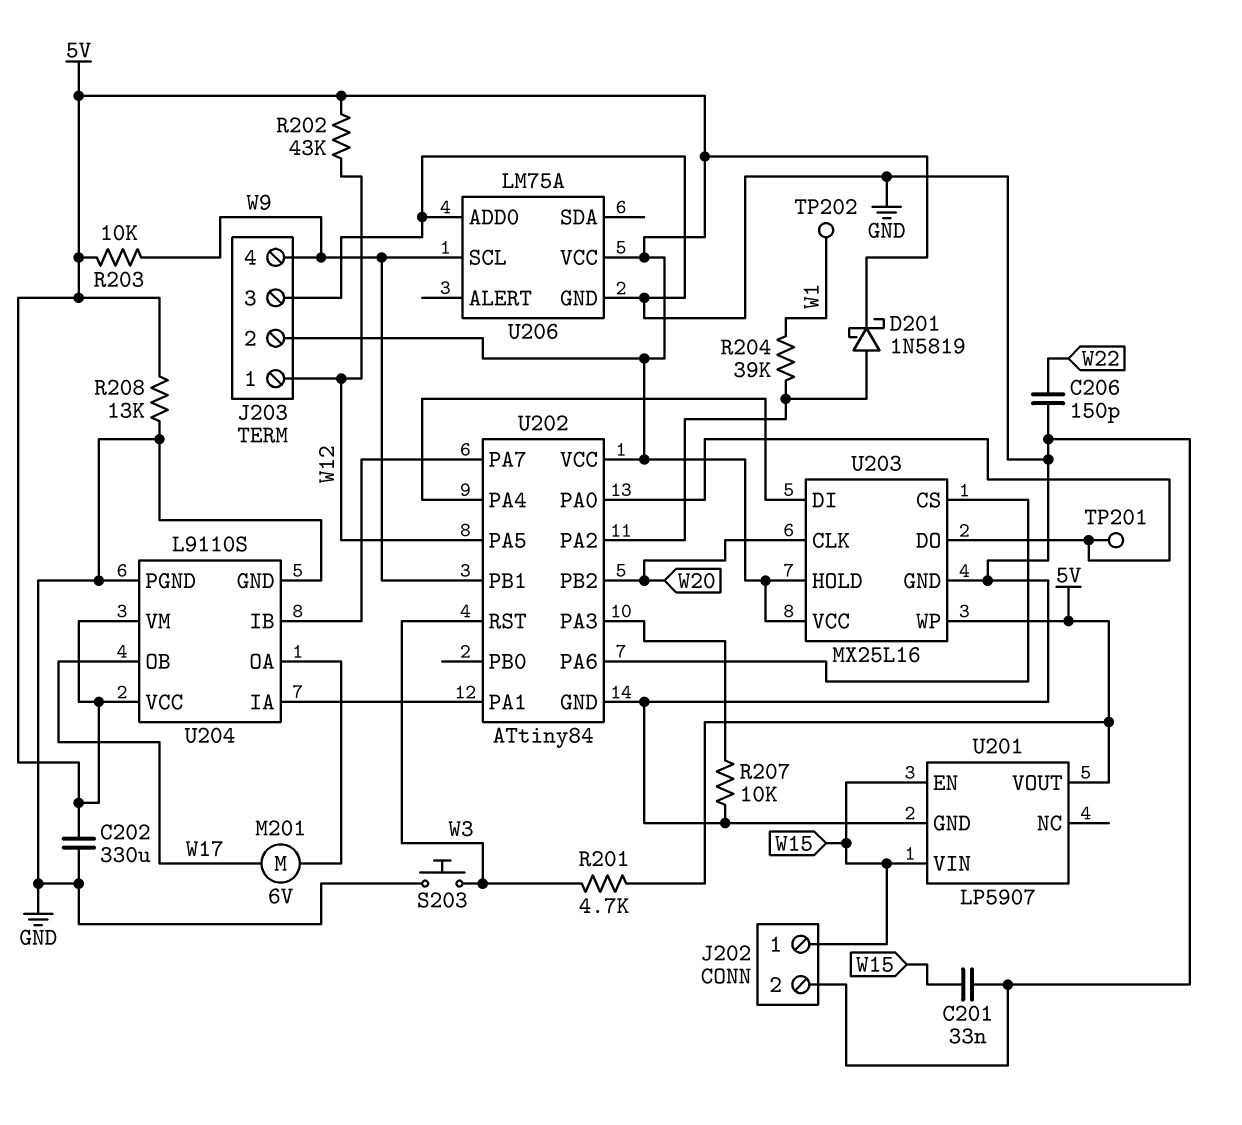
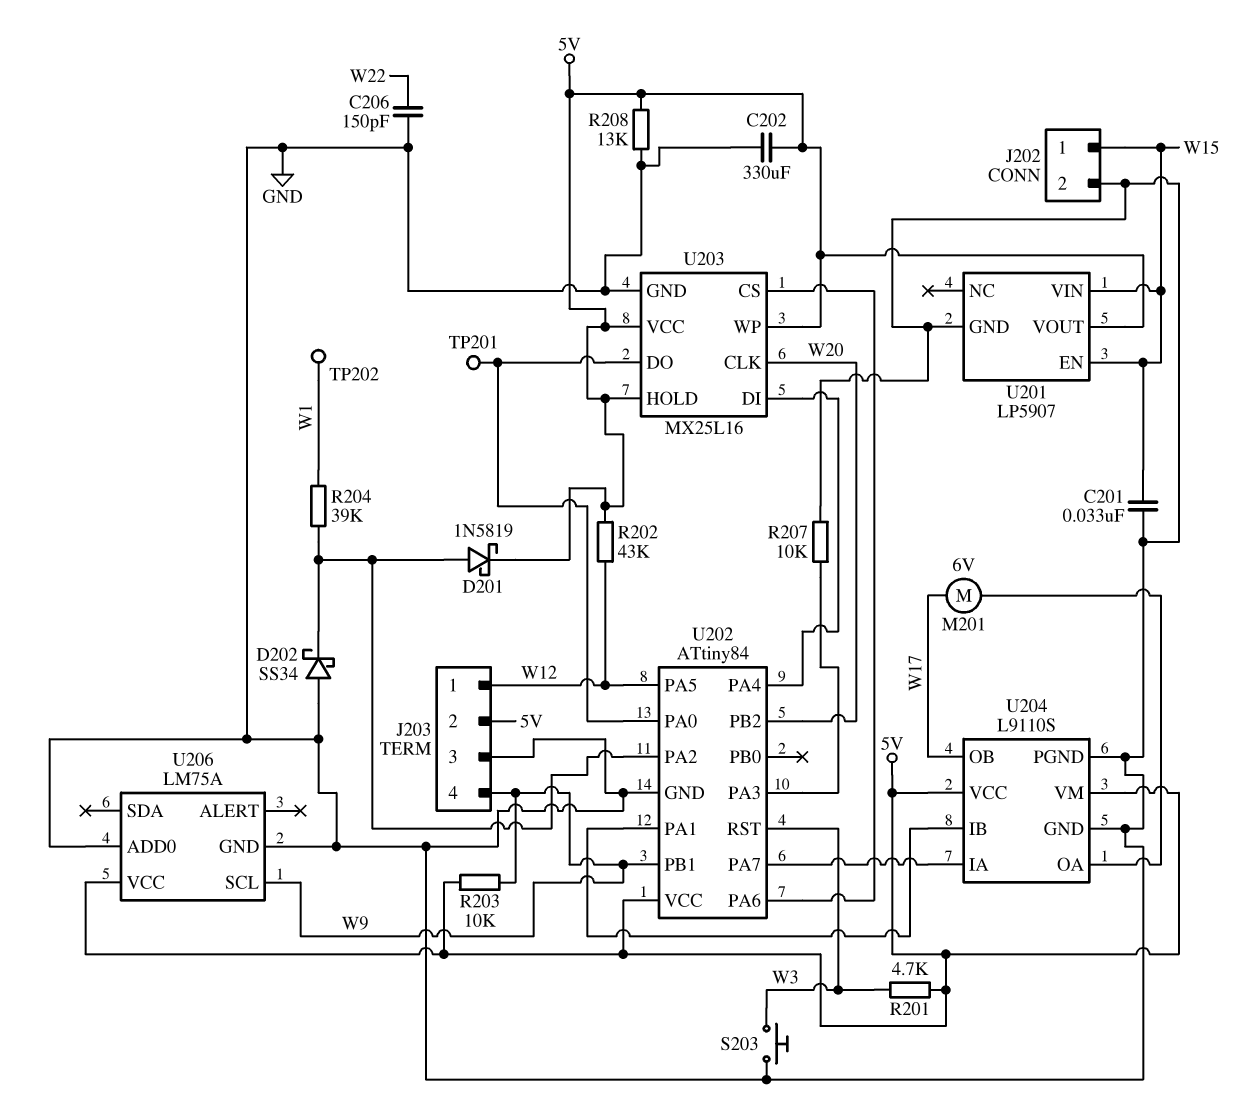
D202: none -> schottky SS34 (A GND, K U202/PA2)
U204 pin IA: U202/PA1 -> U202/PA7
U204 pin IB: U202/PA7 -> U202/PA1

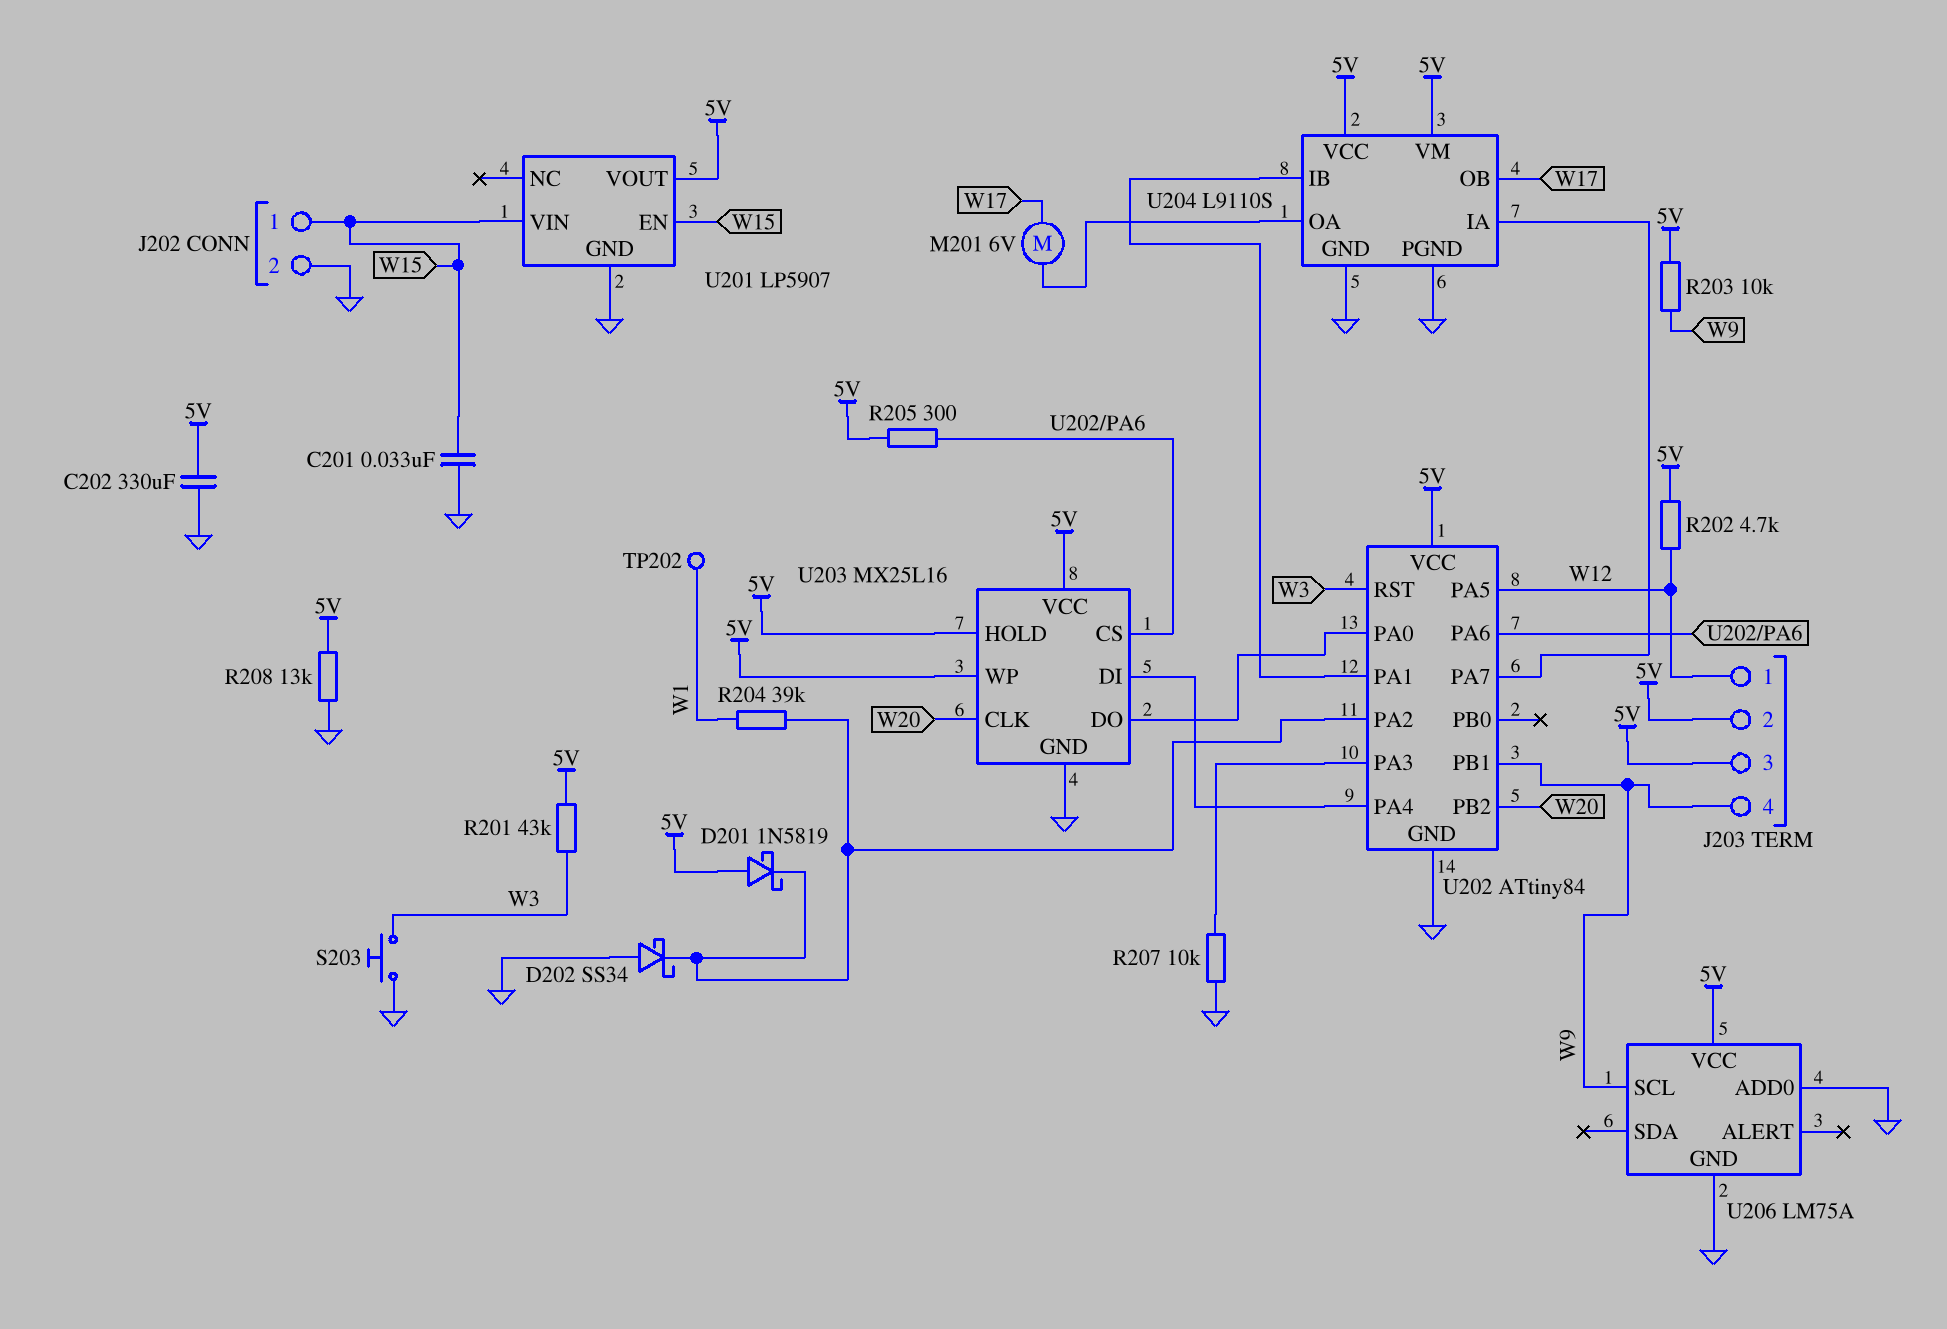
C206: 150pF (GND, W22) -> none
D201: schottky 1N5819 (A U202/PA2, K 5V) -> schottky 1N5819 (A 5V, K U202/PA2)
J203 pin 3: GND -> 5V
R201: 4.7k (5V, W3) -> 43k (5V, W3)
R202: 43k (5V, W12) -> 4.7k (5V, W12)
R205: none -> 300 (5V, U202/PA6)
TP201: test point (U202/PA0) -> none

